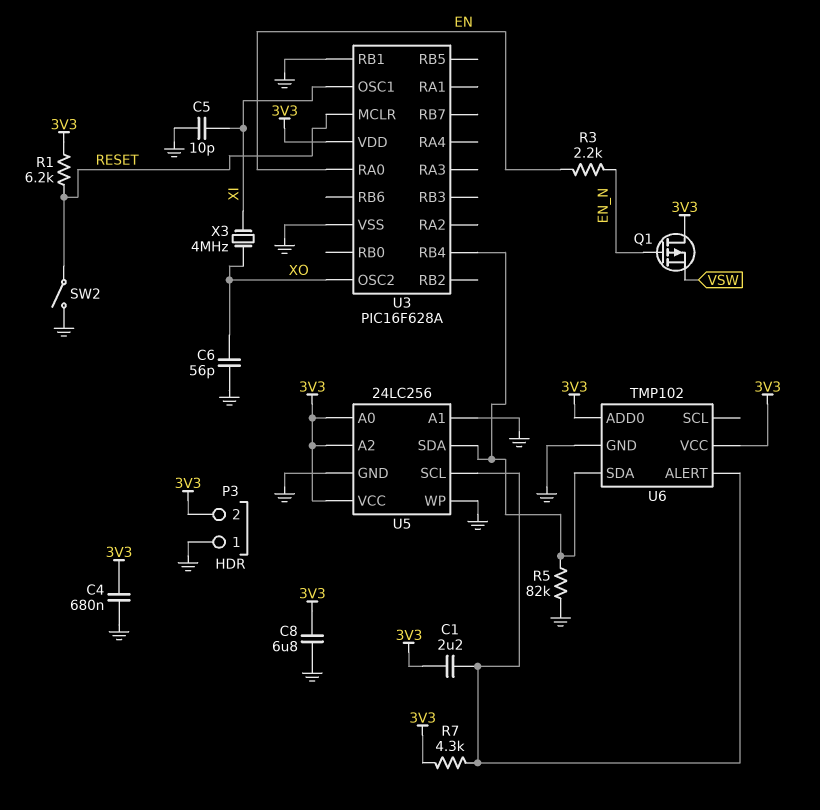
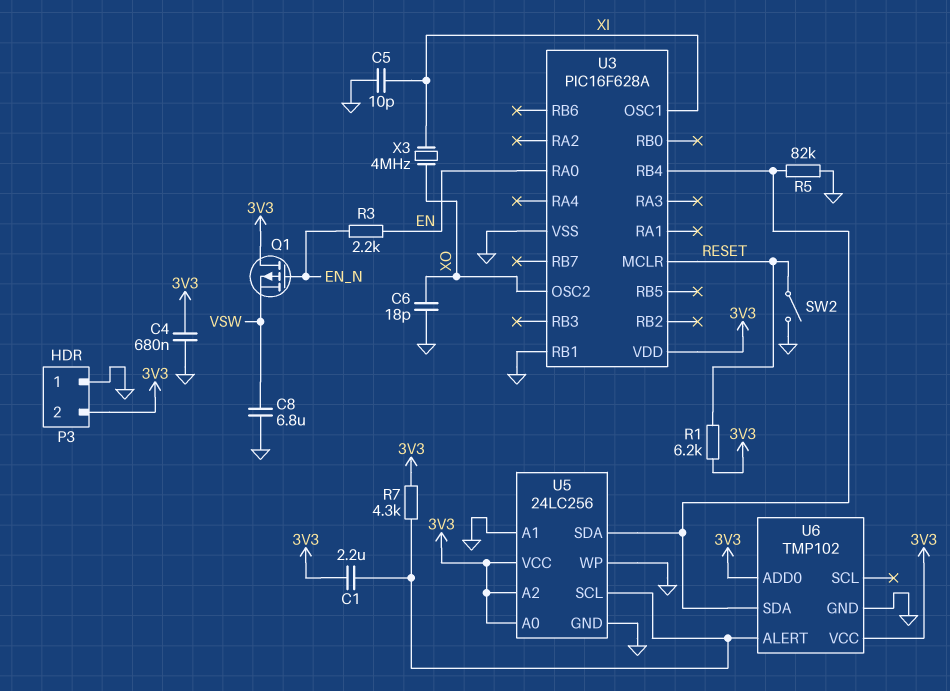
C6: 56pF (GND, XO) -> 18pF (GND, XO)
C8: 6.8uF (3V3, GND) -> 6.8uF (GND, VSW)

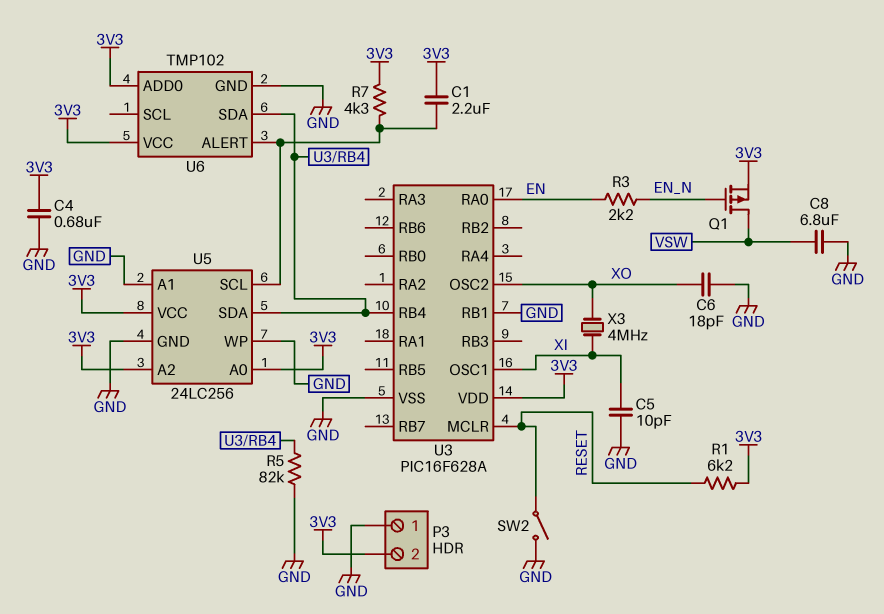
Q1: PMOS (G EN_N, D 3V3, S VSW) -> PMOS (G EN_N, D VSW, S 3V3)

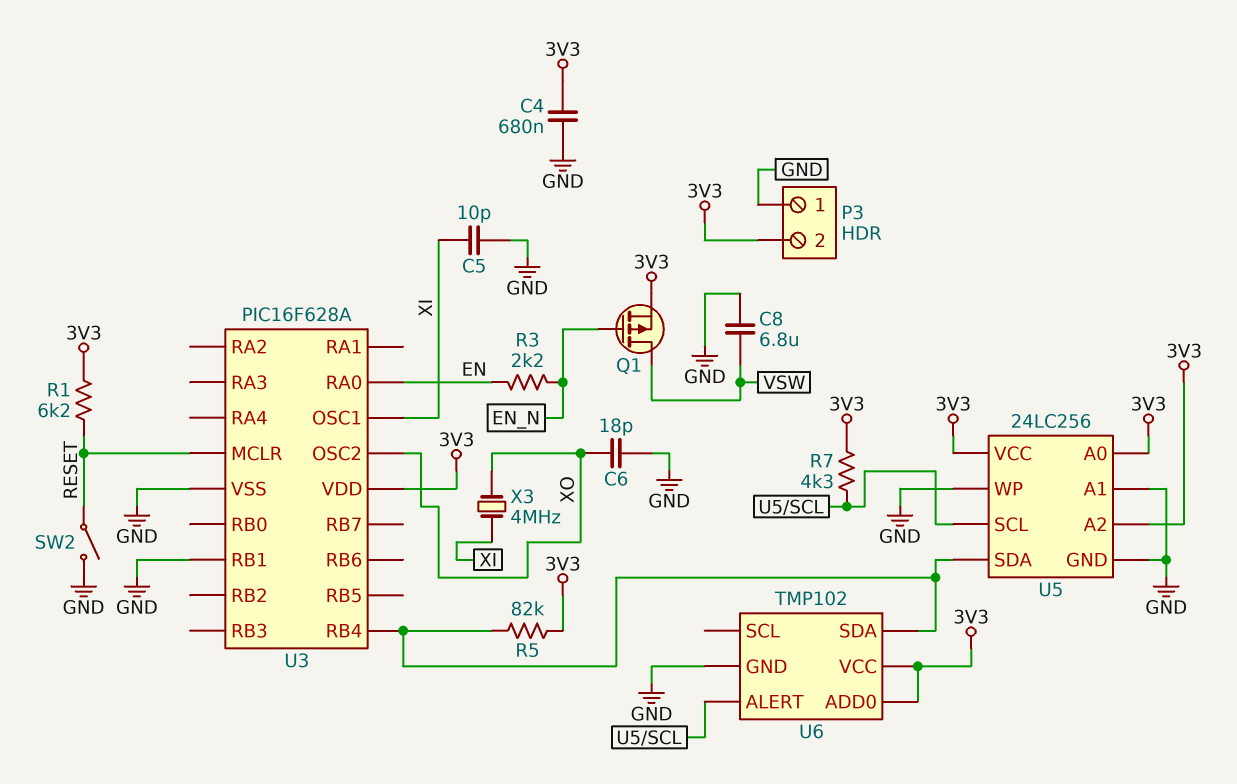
C1: 2.2uF (3V3, U5/SCL) -> none
R5: 82k (GND, U3/RB4) -> 82k (3V3, U3/RB4)

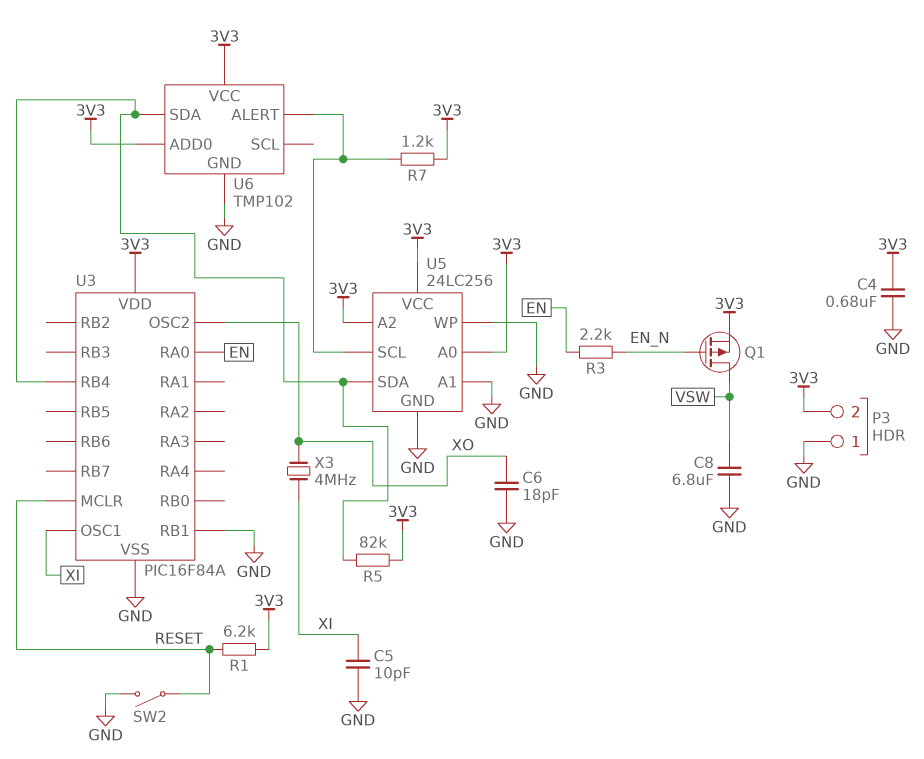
R7: 4.3k (3V3, U5/SCL) -> 1.2k (3V3, U5/SCL)
U3: PIC16F628A -> PIC16F84A

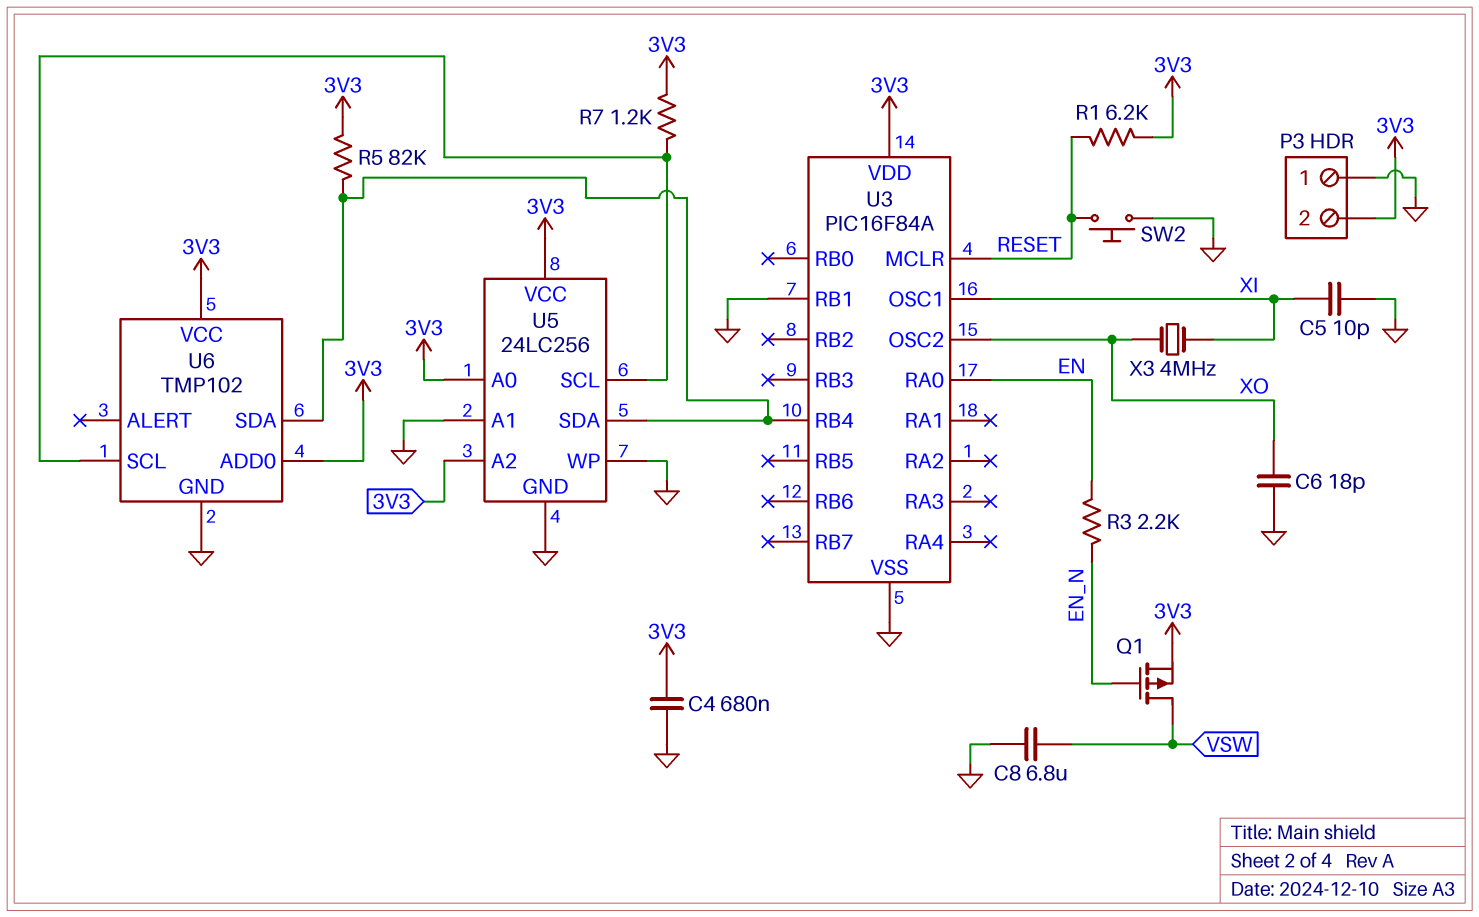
SW2: switch (GND, RESET) -> button (GND, RESET)
U6 pin ALERT: U5/SCL -> none
U6 pin SCL: none -> U5/SCL

